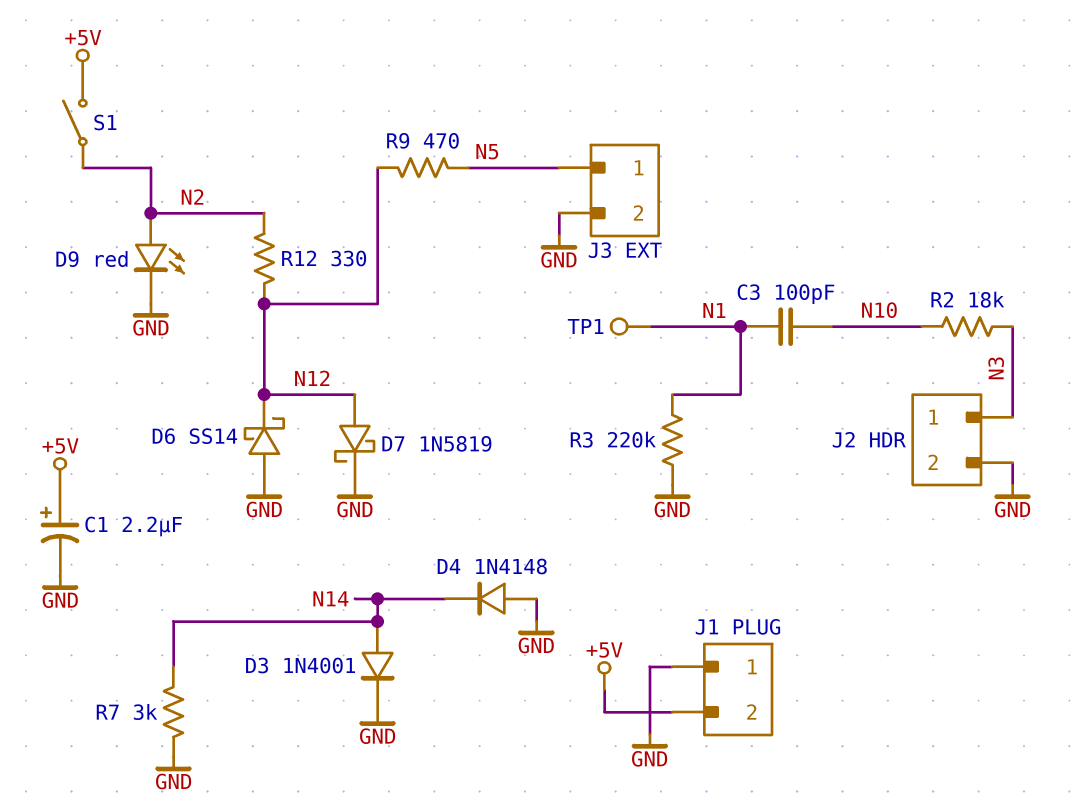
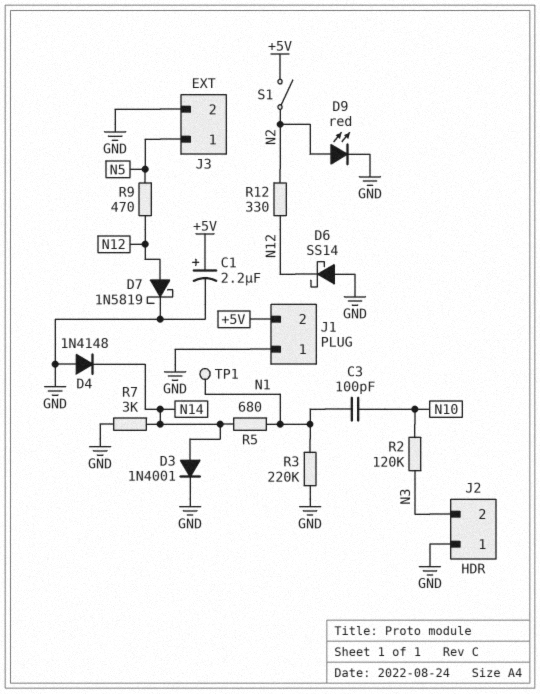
J2 pin 1: N3 -> GND
J2 pin 2: GND -> N3
R2: 18k (N3, N10) -> 120k (N3, N10)
R5: none -> 680 (N1, N14)

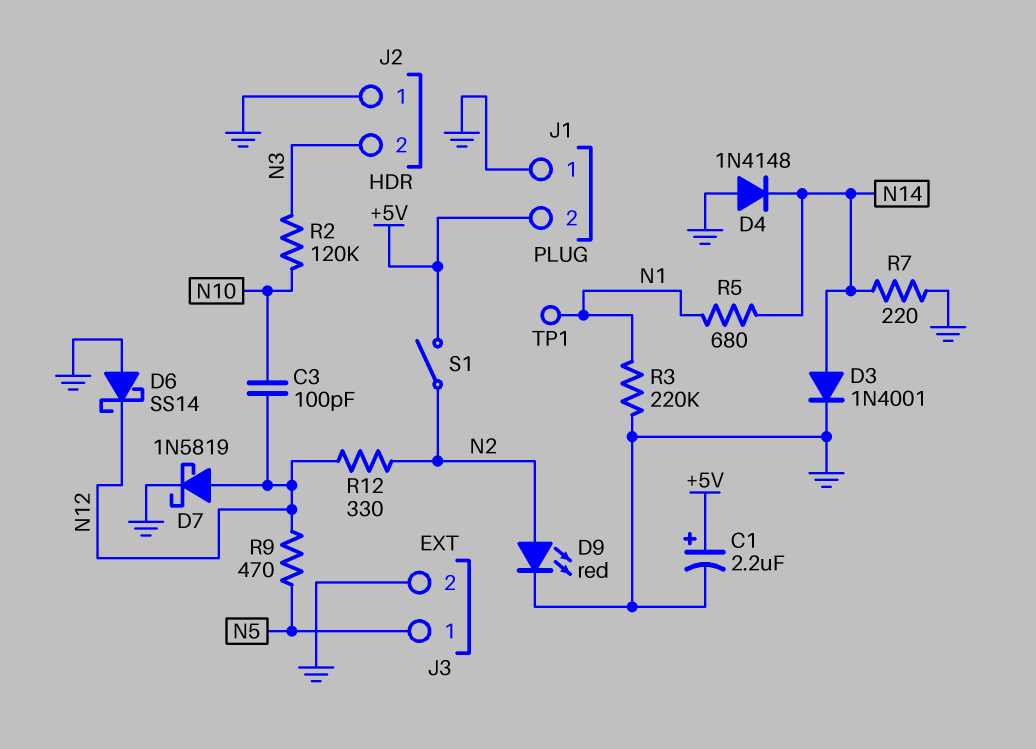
C3: 100pF (N1, N10) -> 100pF (N10, N12)
R7: 3k (GND, N14) -> 220 (GND, N14)

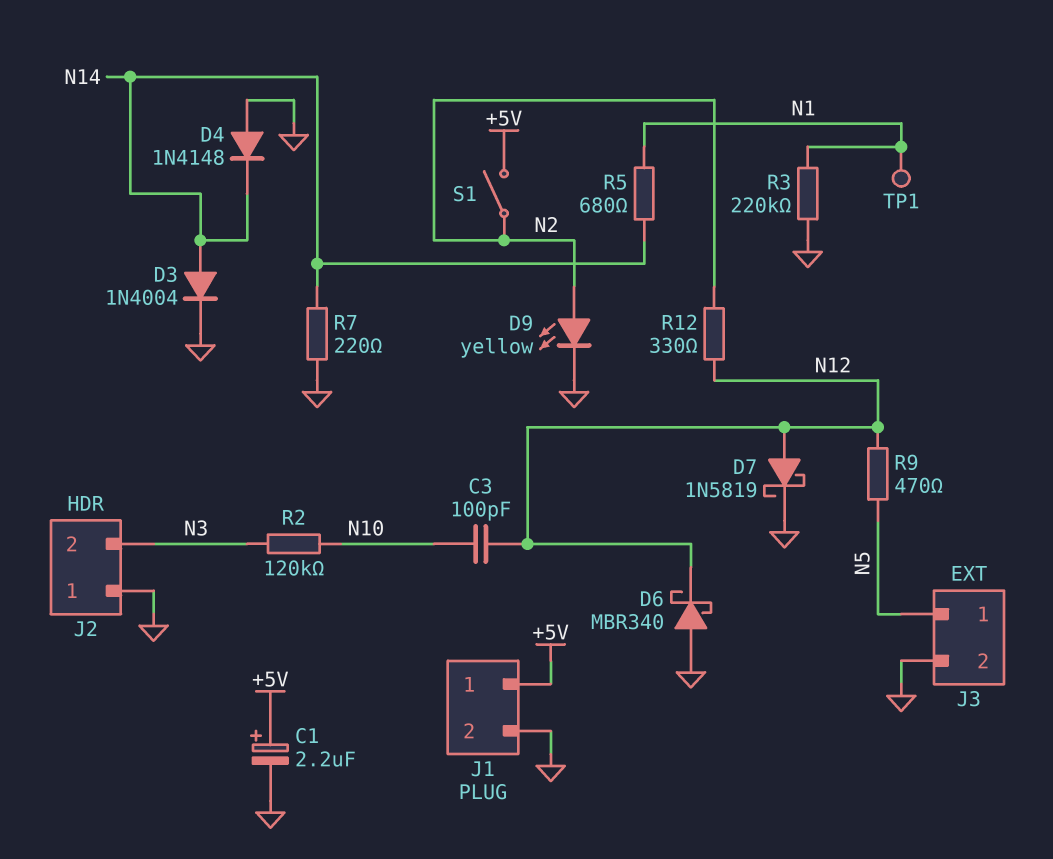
D3: diode 1N4001 (A N14, K GND) -> diode 1N4004 (A N14, K GND)
D6: schottky SS14 (A GND, K N12) -> schottky MBR340 (A GND, K N12)
D9: LED red (A N2, K GND) -> LED yellow (A N2, K GND)
J1 pin 1: GND -> +5V
J1 pin 2: +5V -> GND

